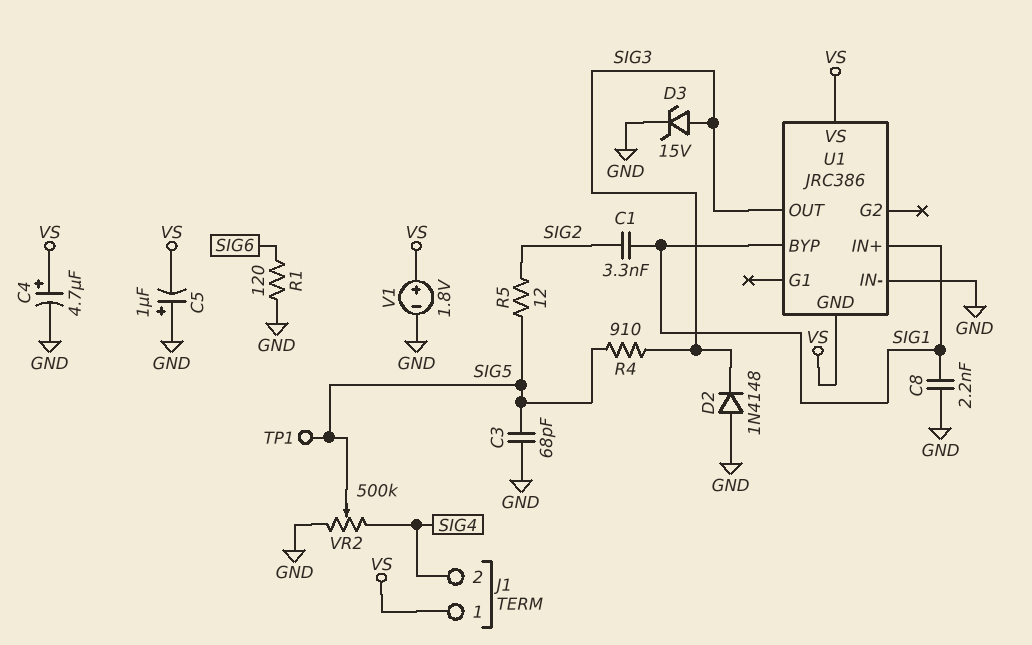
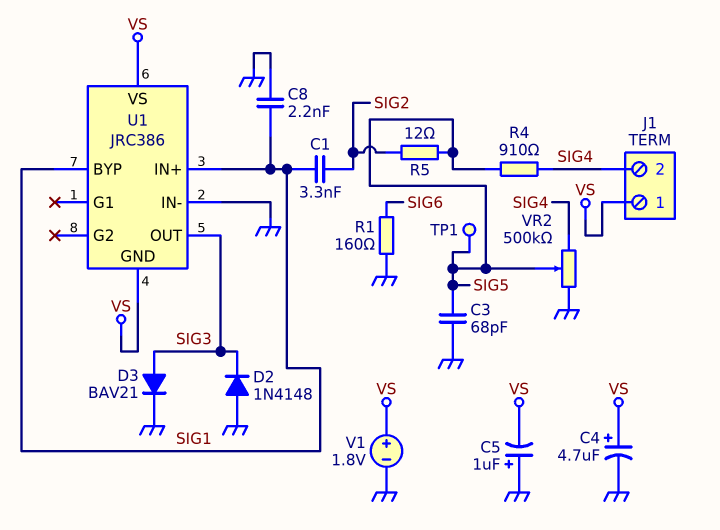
D3: zener 15V (A SIG3, K GND) -> diode BAV21 (A SIG3, K GND)
R1: 120 (GND, SIG6) -> 160 (GND, SIG6)
R4: 910 (SIG3, SIG5) -> 910 (SIG4, SIG5)

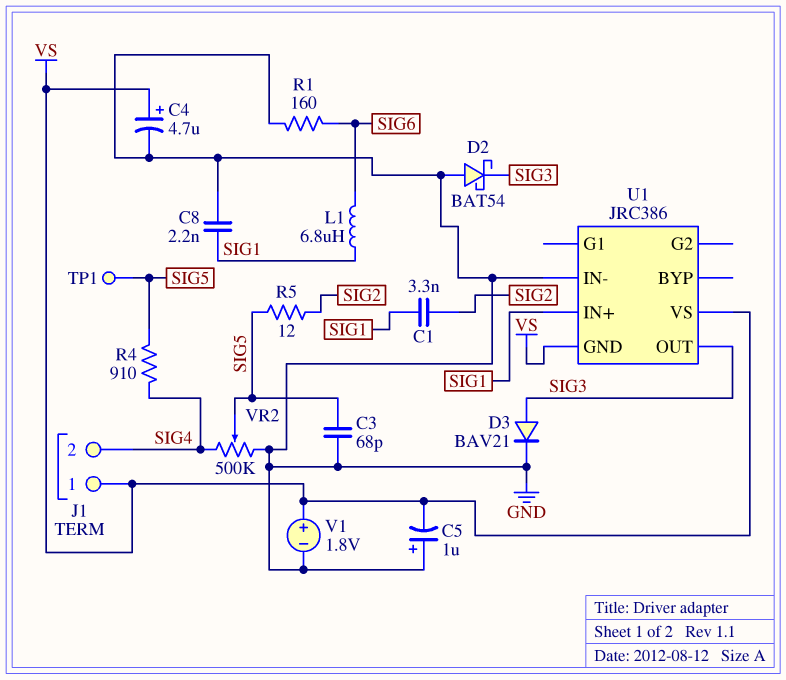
D2: diode 1N4148 (A GND, K SIG3) -> schottky BAT54 (A GND, K SIG3)
L1: none -> 6.8uH (SIG1, SIG6)
U1 pin BYP: SIG1 -> none

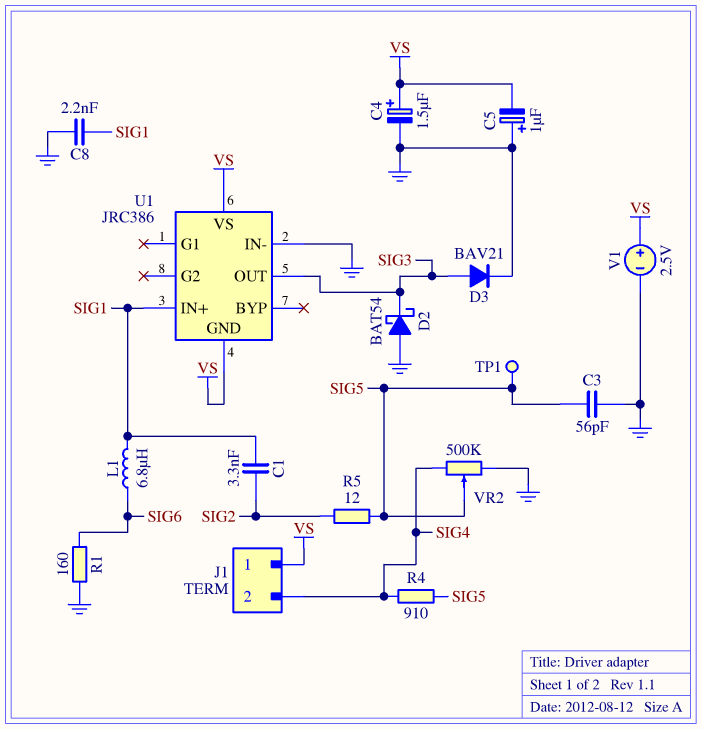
C3: 68pF (GND, SIG5) -> 56pF (GND, SIG5)
C4: 4.7uF (plus VS, minus GND) -> 1.5uF (plus VS, minus GND)
V1: 1.8V (plus VS, minus GND) -> 2.5V (plus VS, minus GND)

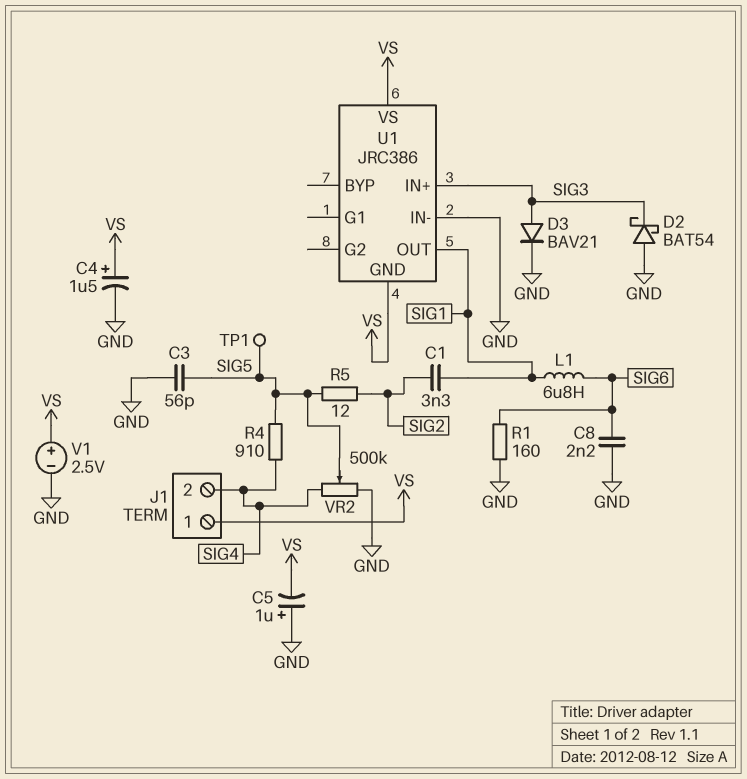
C8: 2.2nF (GND, SIG1) -> 2.2nF (GND, SIG6)
U1 pin IN+: SIG1 -> SIG3
U1 pin OUT: SIG3 -> SIG1

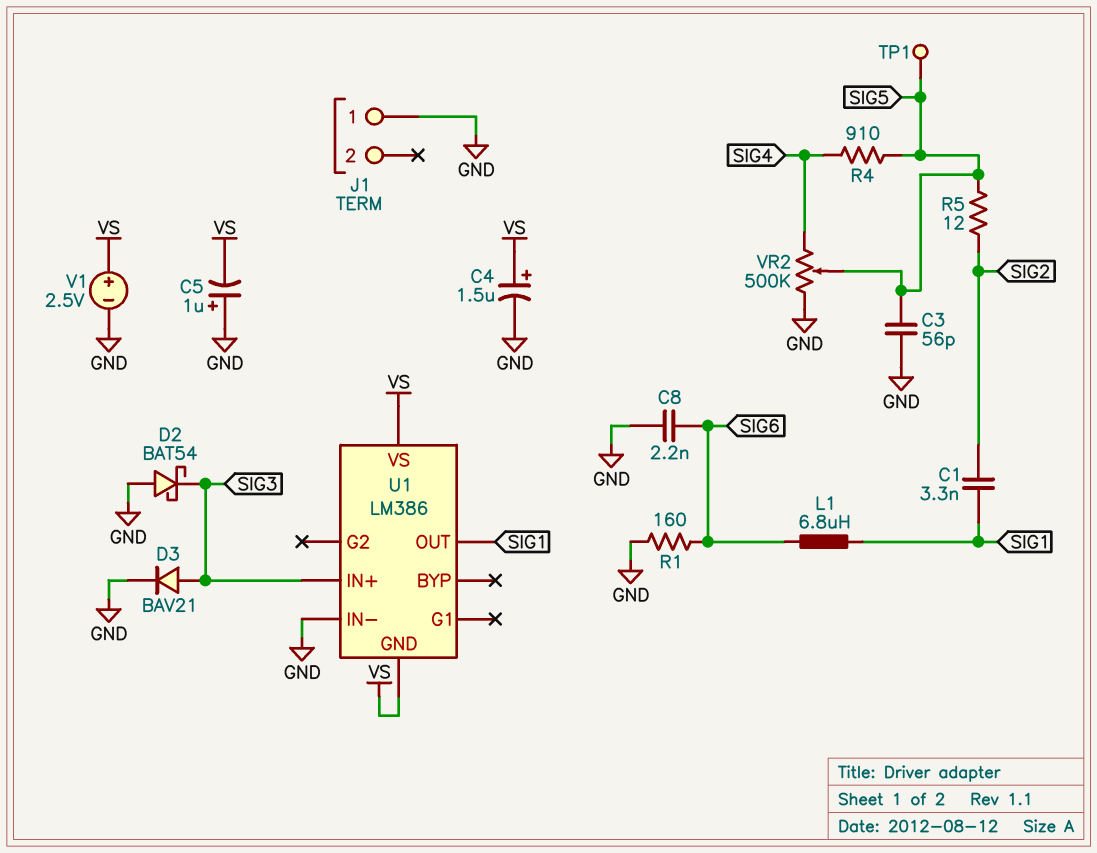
J1 pin 1: VS -> GND
J1 pin 2: SIG4 -> none
U1: JRC386 -> LM386

